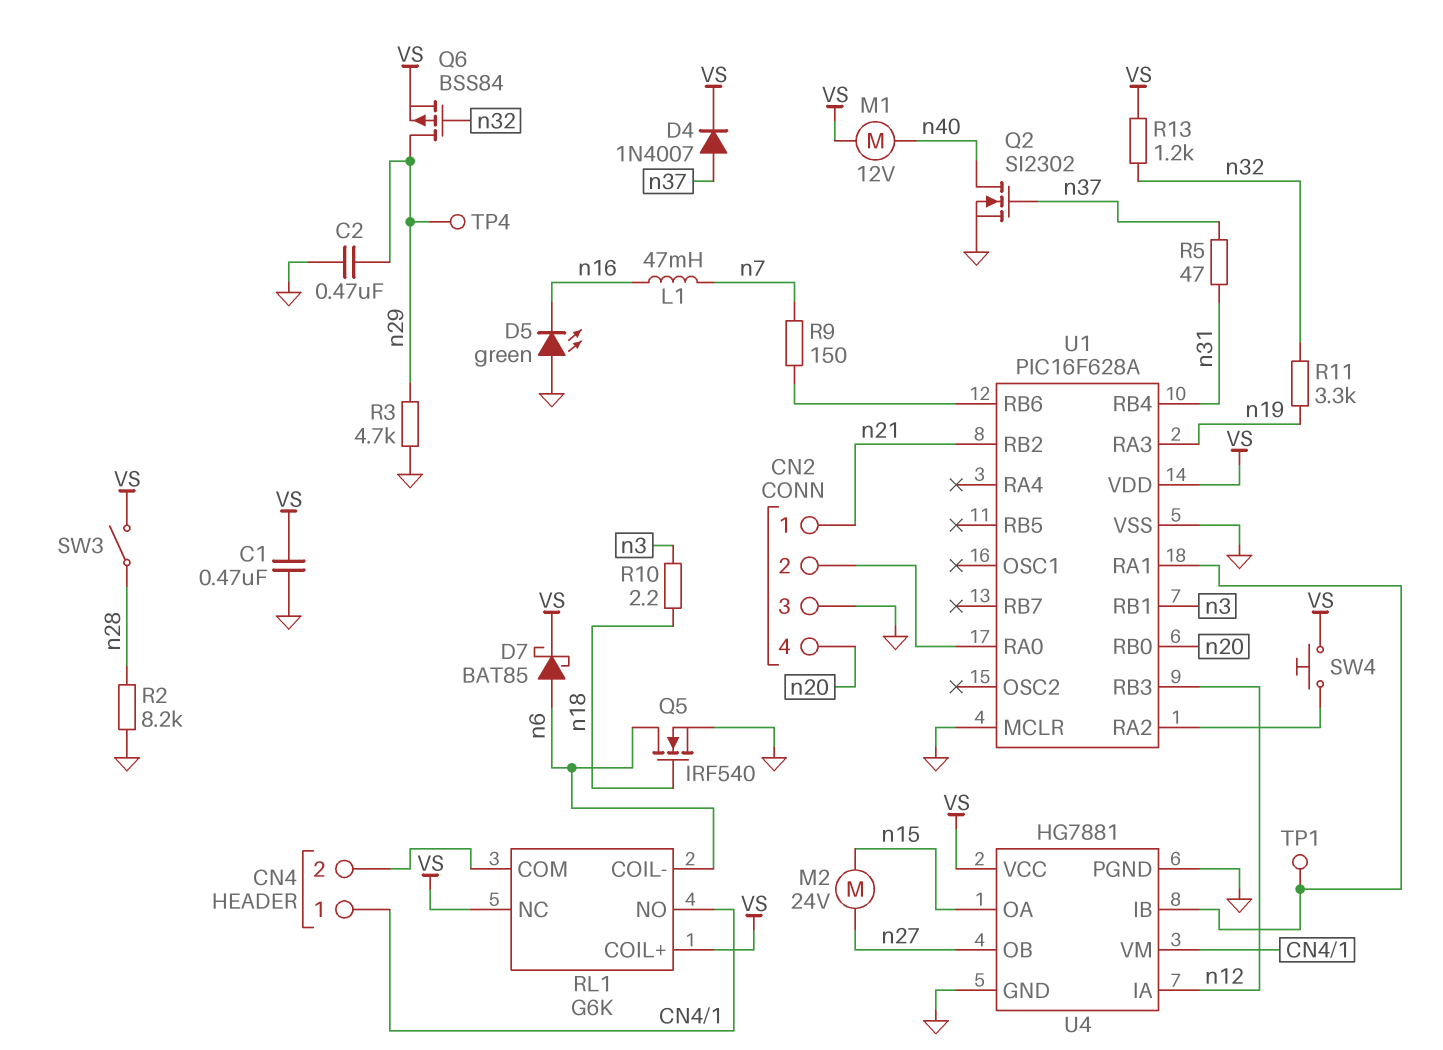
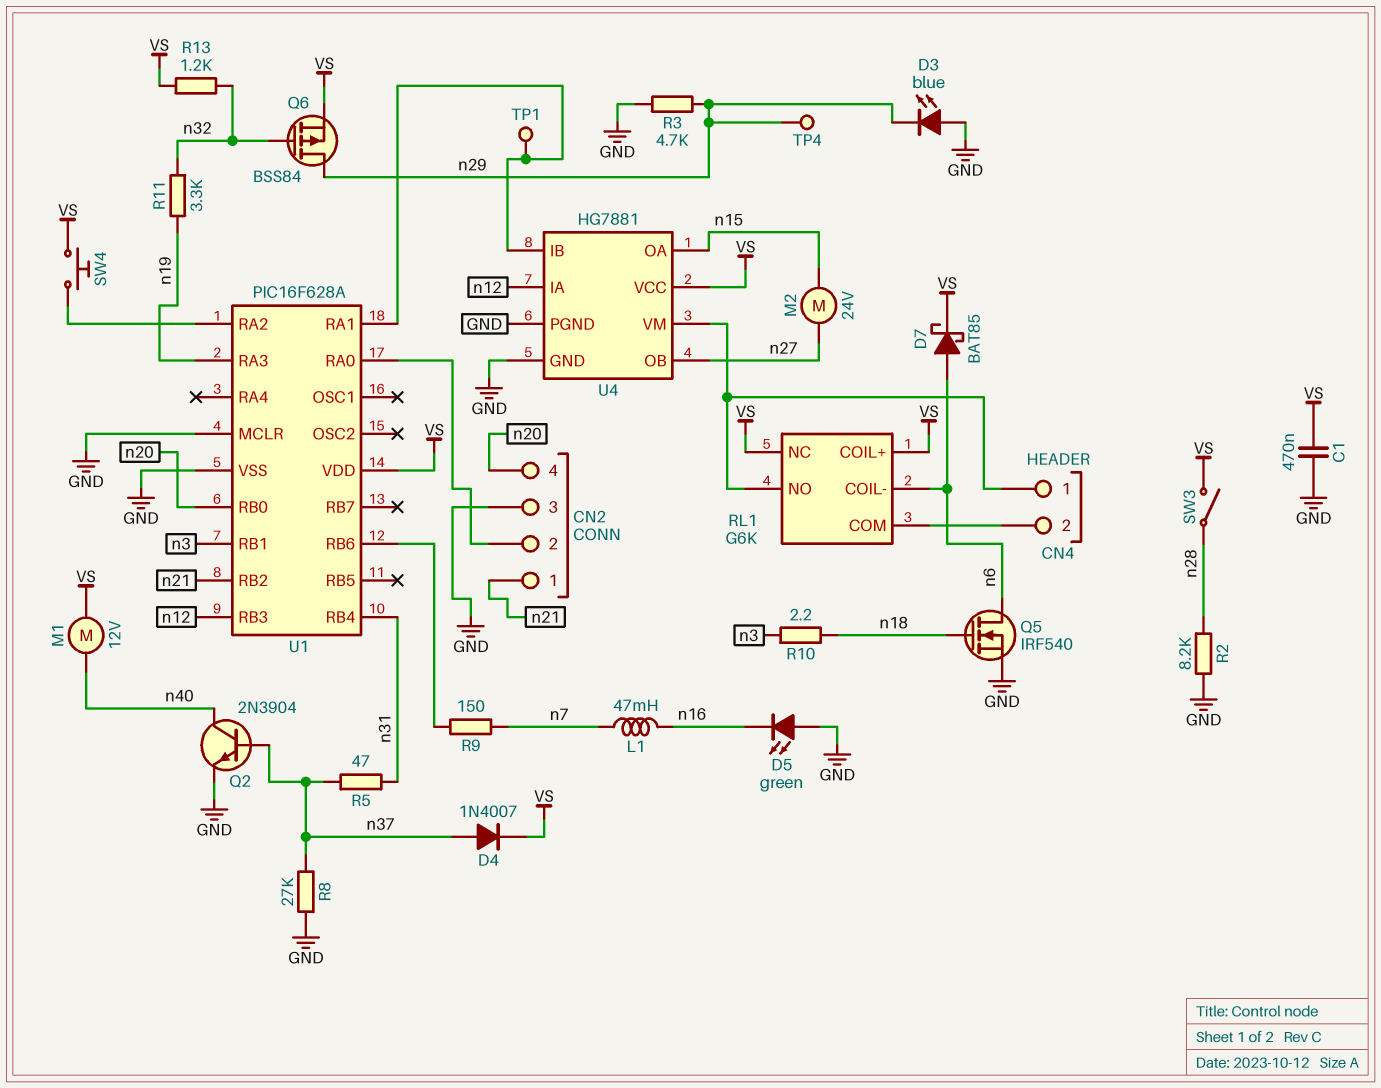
C2: 470nF (GND, n29) -> none
D3: none -> LED blue (A GND, K n29)
Q2: NMOS SI2302 (G n37, D n40, S GND) -> NPN 2N3904 (B n37, C n40, E GND)
R8: none -> 27k (GND, n37)

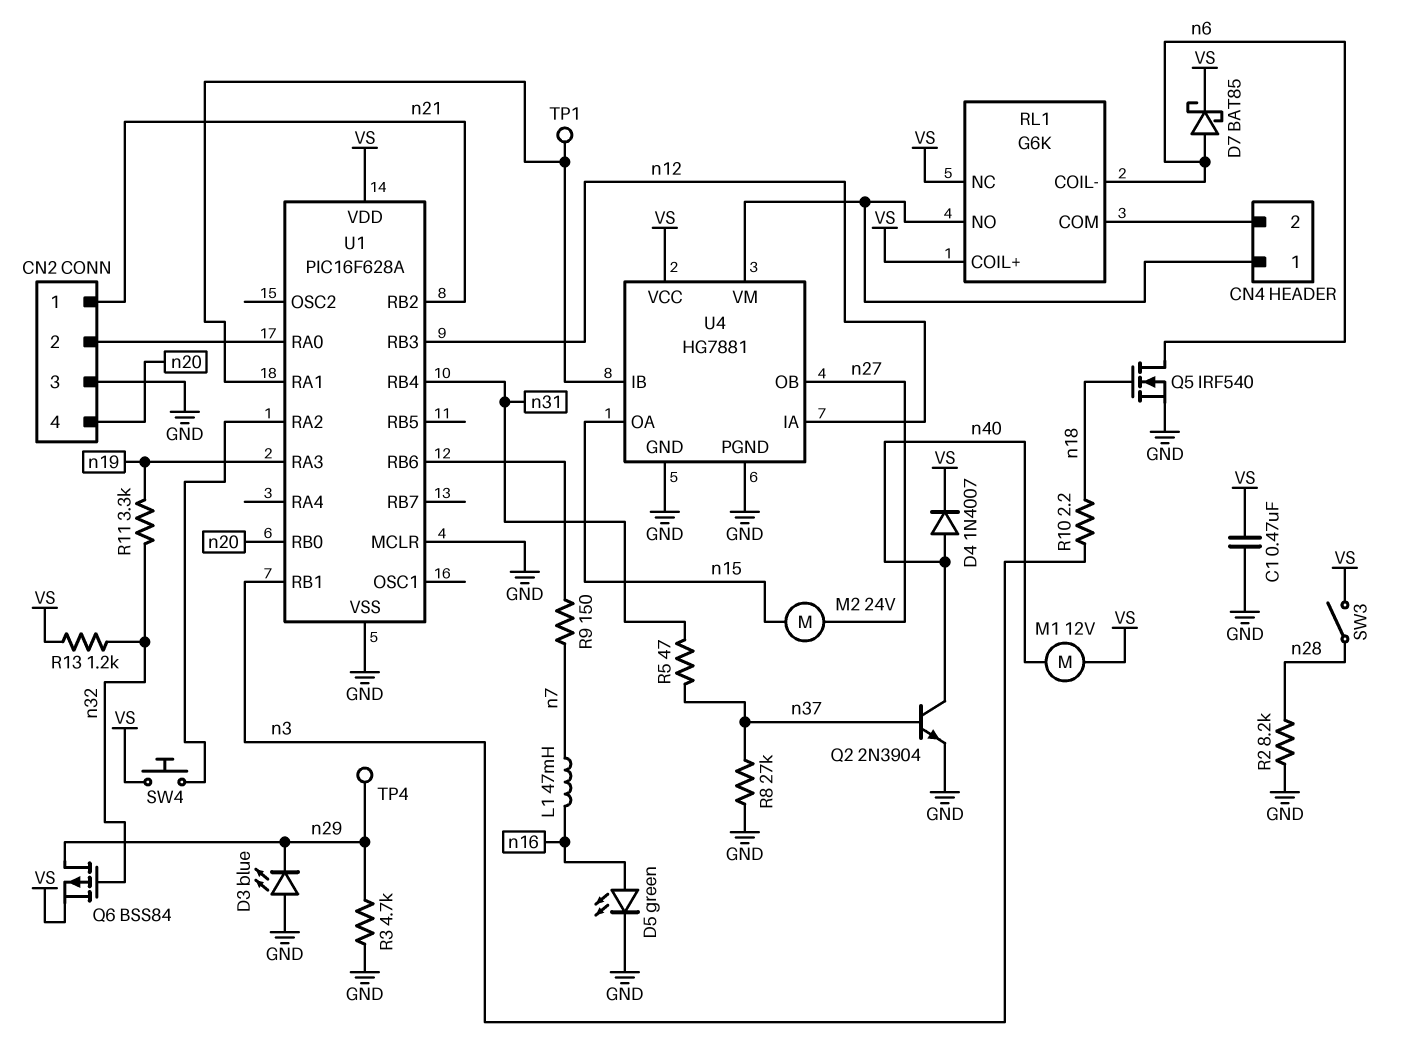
D4: diode 1N4007 (A n37, K VS) -> diode 1N4007 (A n40, K VS)
D5: LED green (A GND, K n16) -> LED green (A n16, K GND)

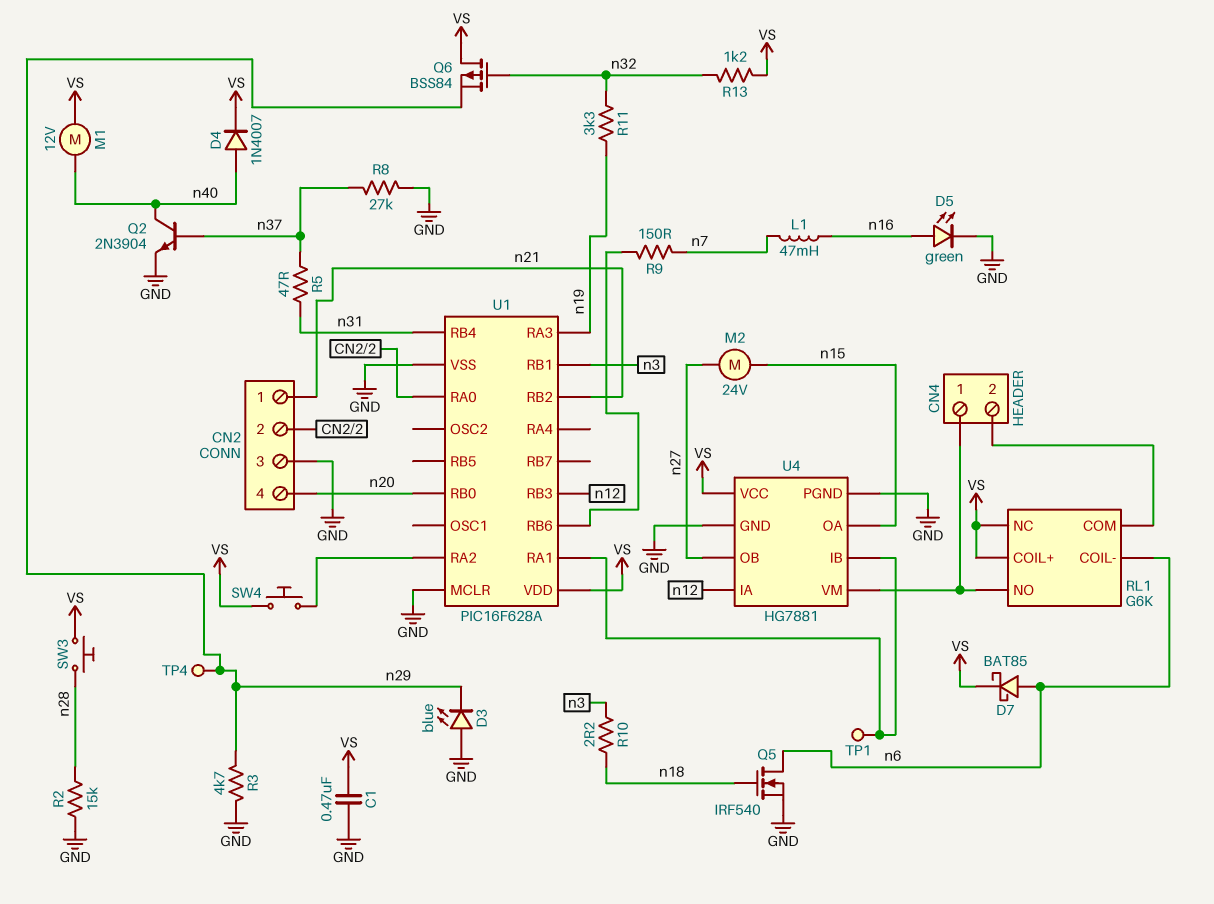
Q6: PMOS BSS84 (G n32, D n29, S VS) -> PMOS BSS84 (G n32, D VS, S n29)
R2: 8.2k (GND, n28) -> 15k (GND, n28)
SW3: switch (VS, n28) -> button (VS, n28)

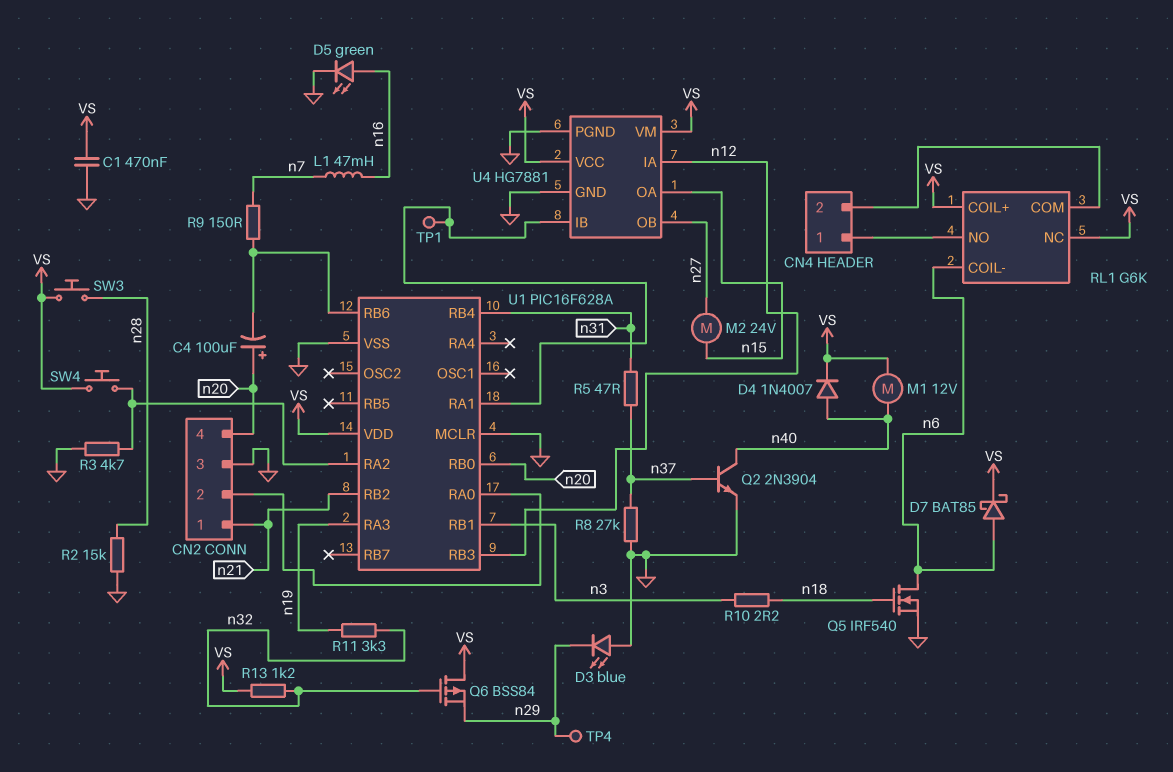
C4: none -> 100uF (plus n20, minus U1/RB6)
R3: 4.7k (GND, n29) -> 4.7k (GND, U1/RA2)
U4 pin VM: CN4/1 -> VS

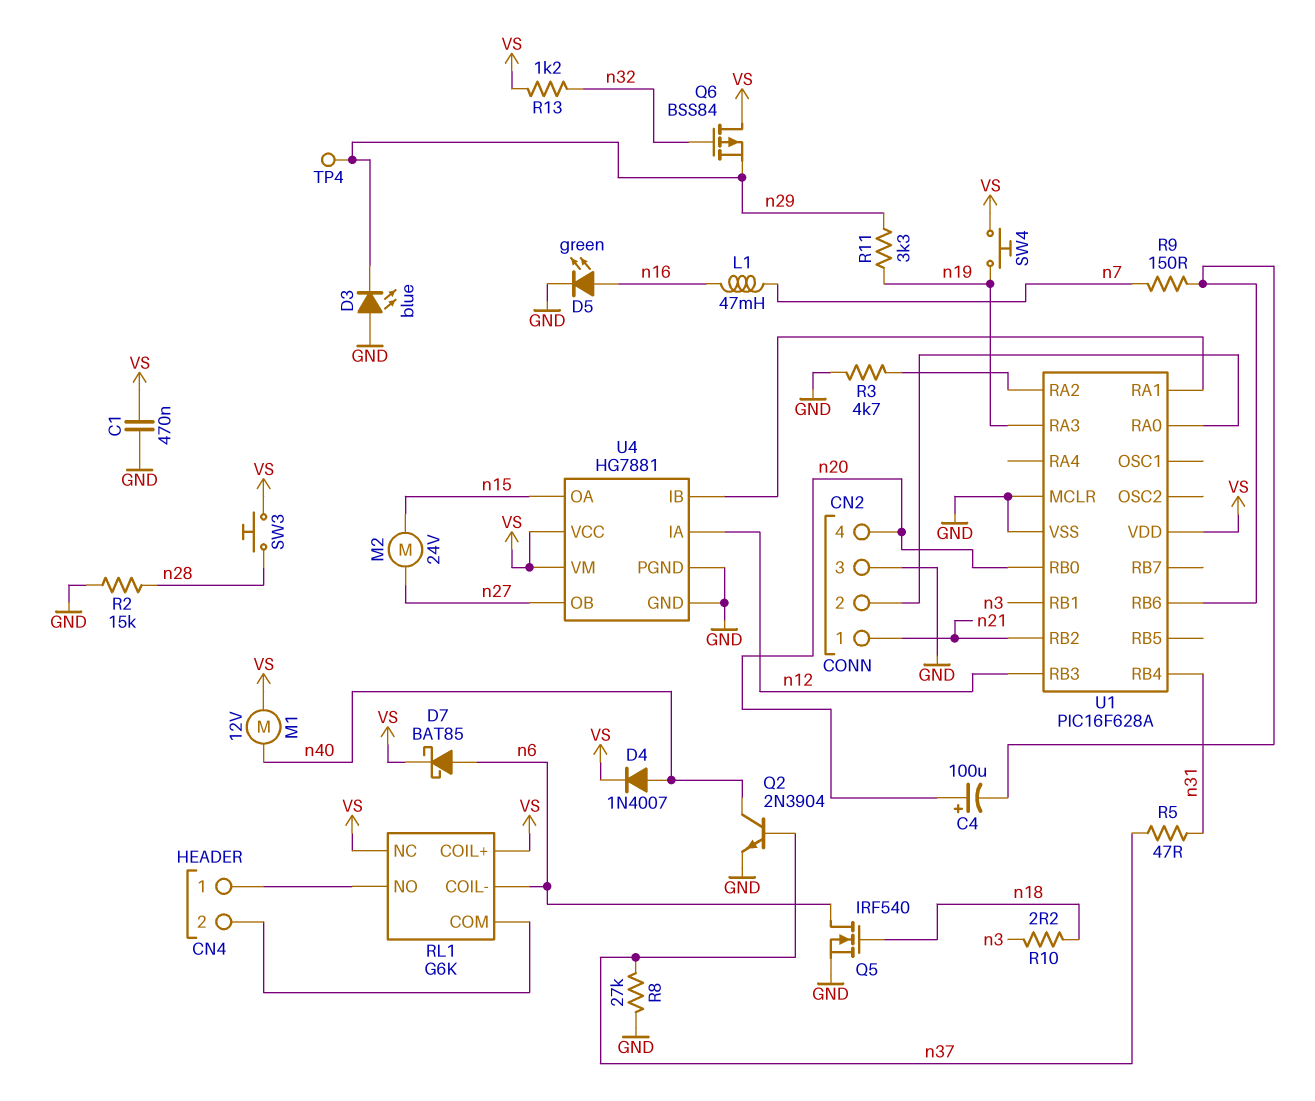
R11: 3.3k (n19, n32) -> 3.3k (n19, n29)
SW4: button (U1/RA2, VS) -> button (VS, n19)
TP1: test point (U1/RA1) -> none

